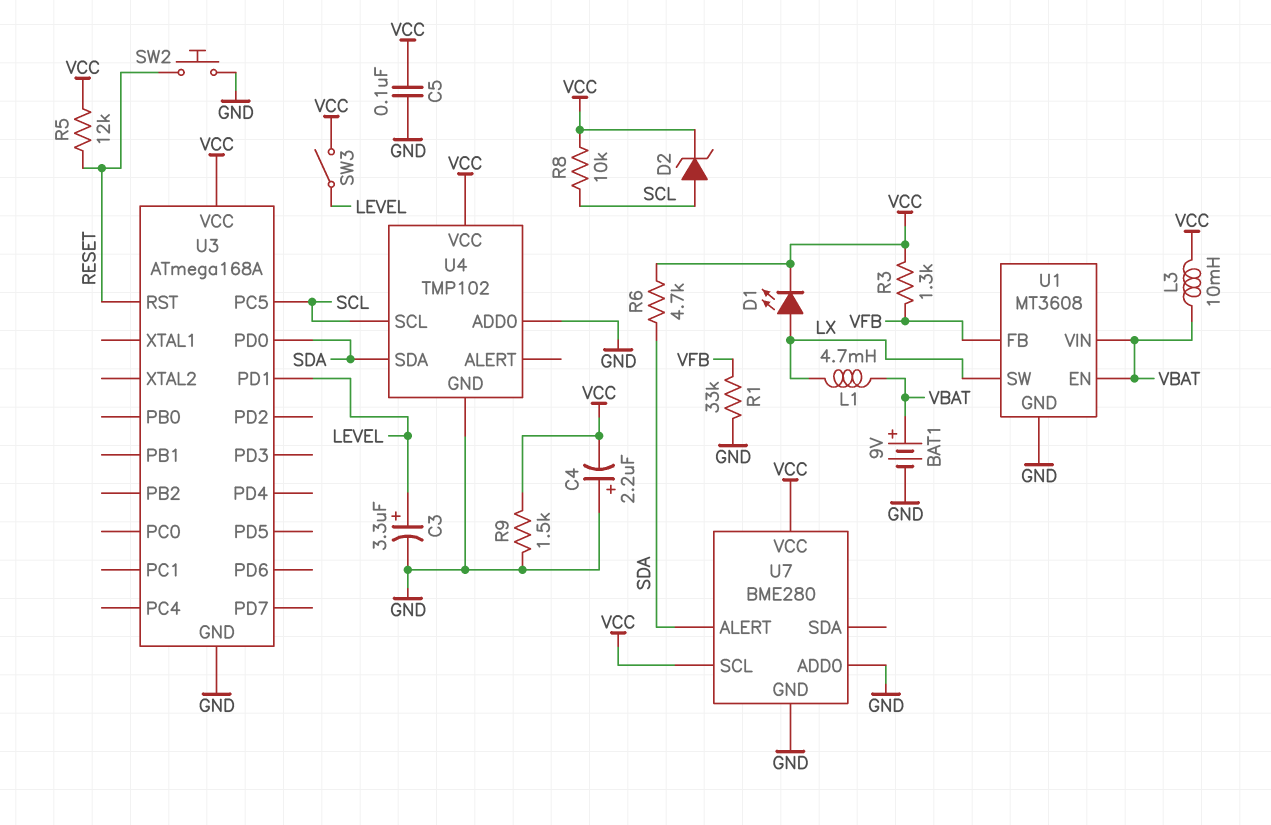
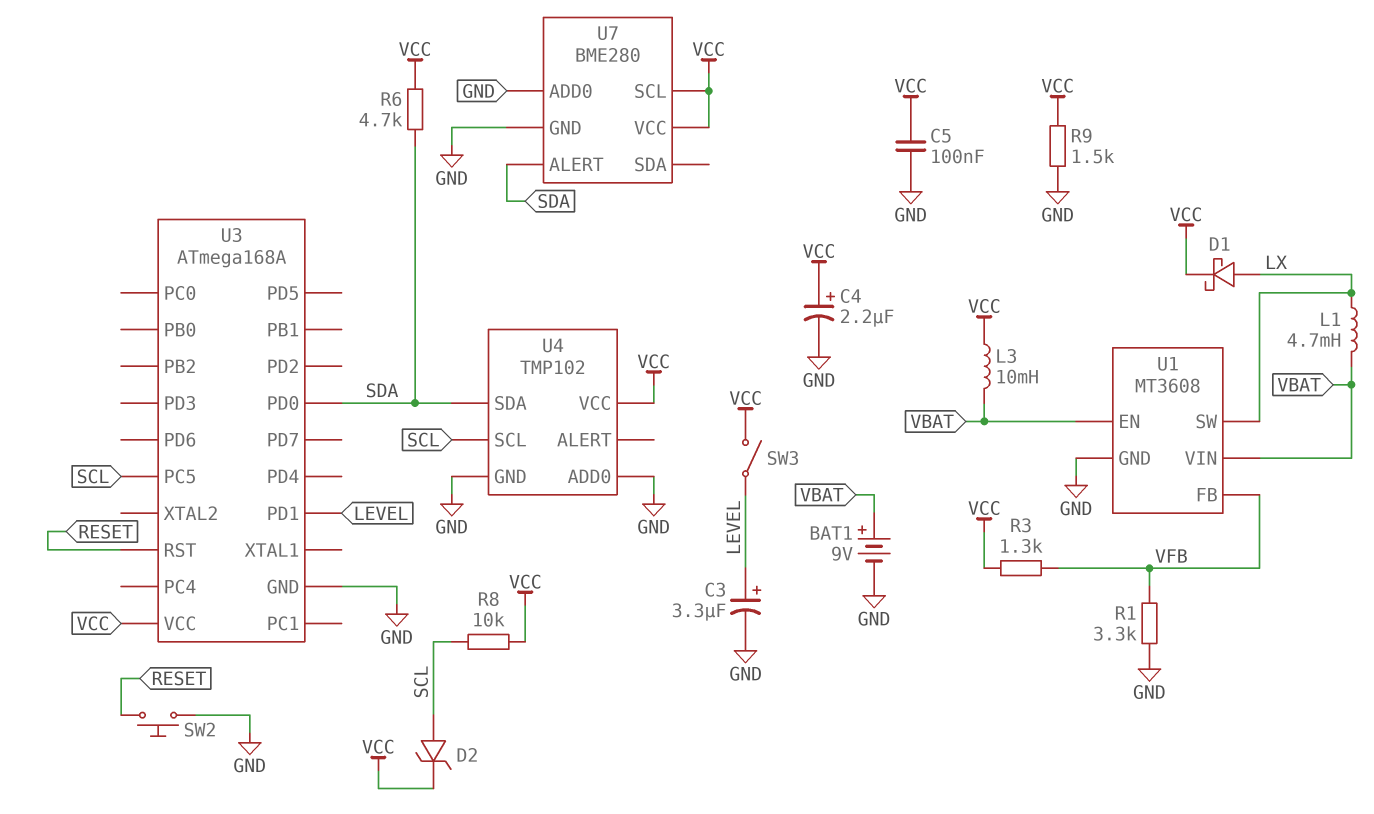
C4: 2.2uF (plus GND, minus VCC) -> 2.2uF (plus VCC, minus GND)
D1: LED (A LX, K VCC) -> schottky (A LX, K VCC)
R1: 33k (GND, VFB) -> 3.3k (GND, VFB)
R5: 12k (RESET, VCC) -> none

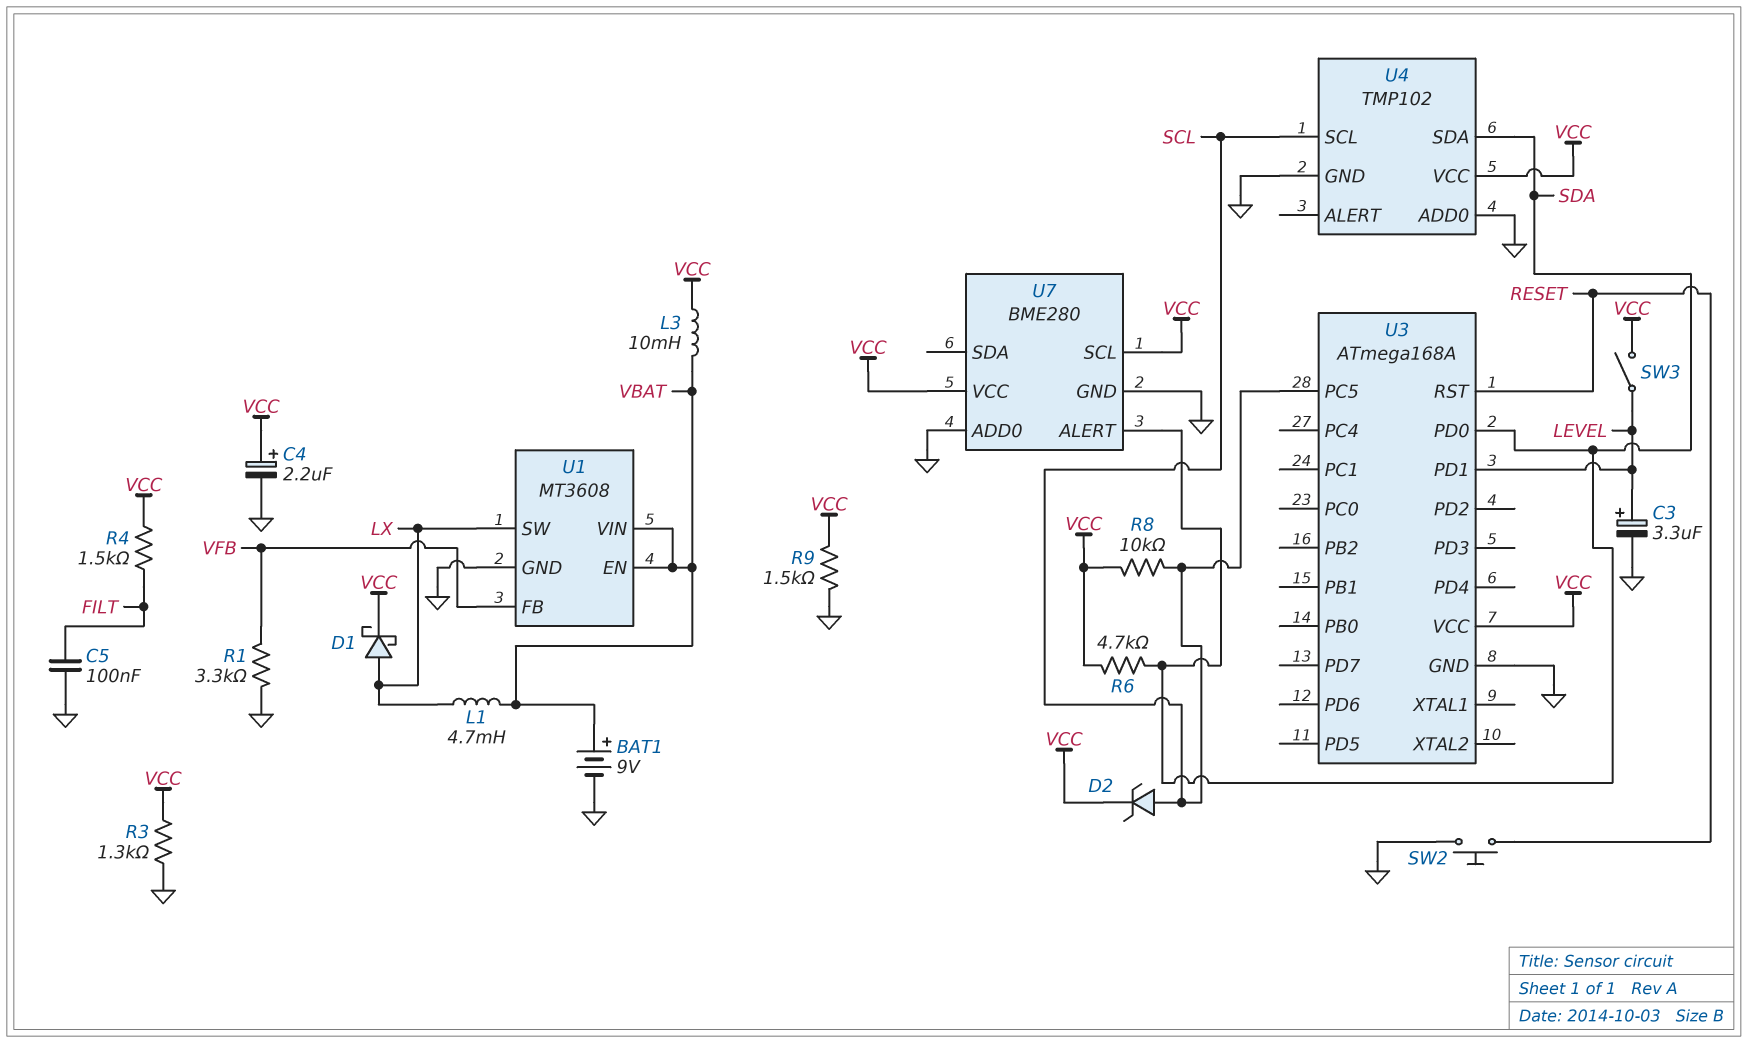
C5: 100nF (GND, VCC) -> 100nF (FILT, GND)
R3: 1.3k (VCC, VFB) -> 1.3k (GND, VCC)
R4: none -> 1.5k (FILT, VCC)

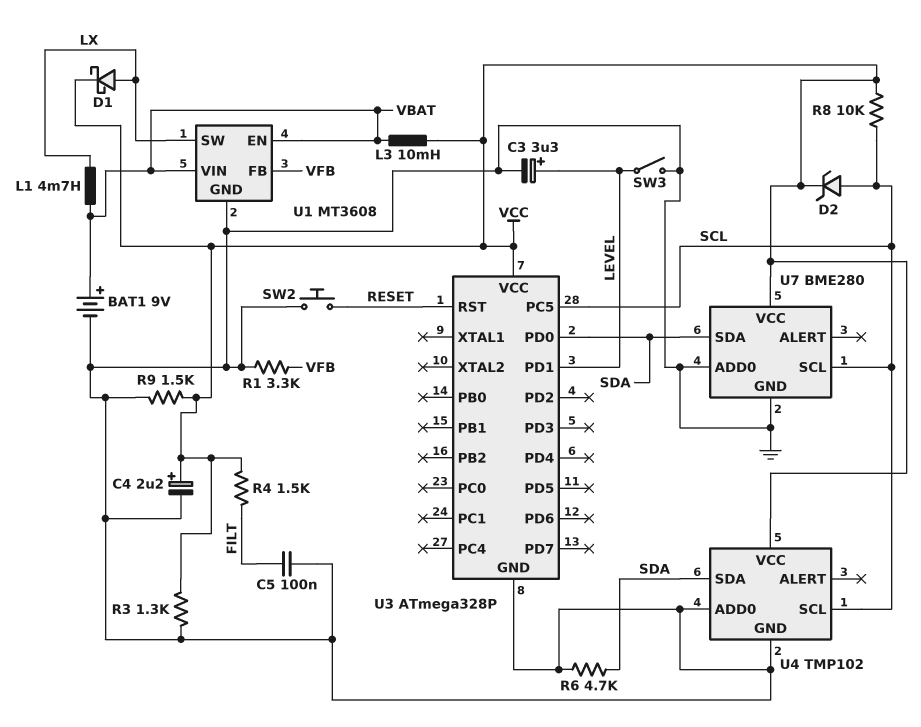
R6: 4.7k (SDA, VCC) -> 4.7k (GND, SDA)
SW3: switch (LEVEL, VCC) -> switch (GND, LEVEL)
U3: ATmega168A -> ATmega328P
U7 pin ALERT: SDA -> none
U7 pin SCL: VCC -> SCL
U7 pin SDA: none -> SDA

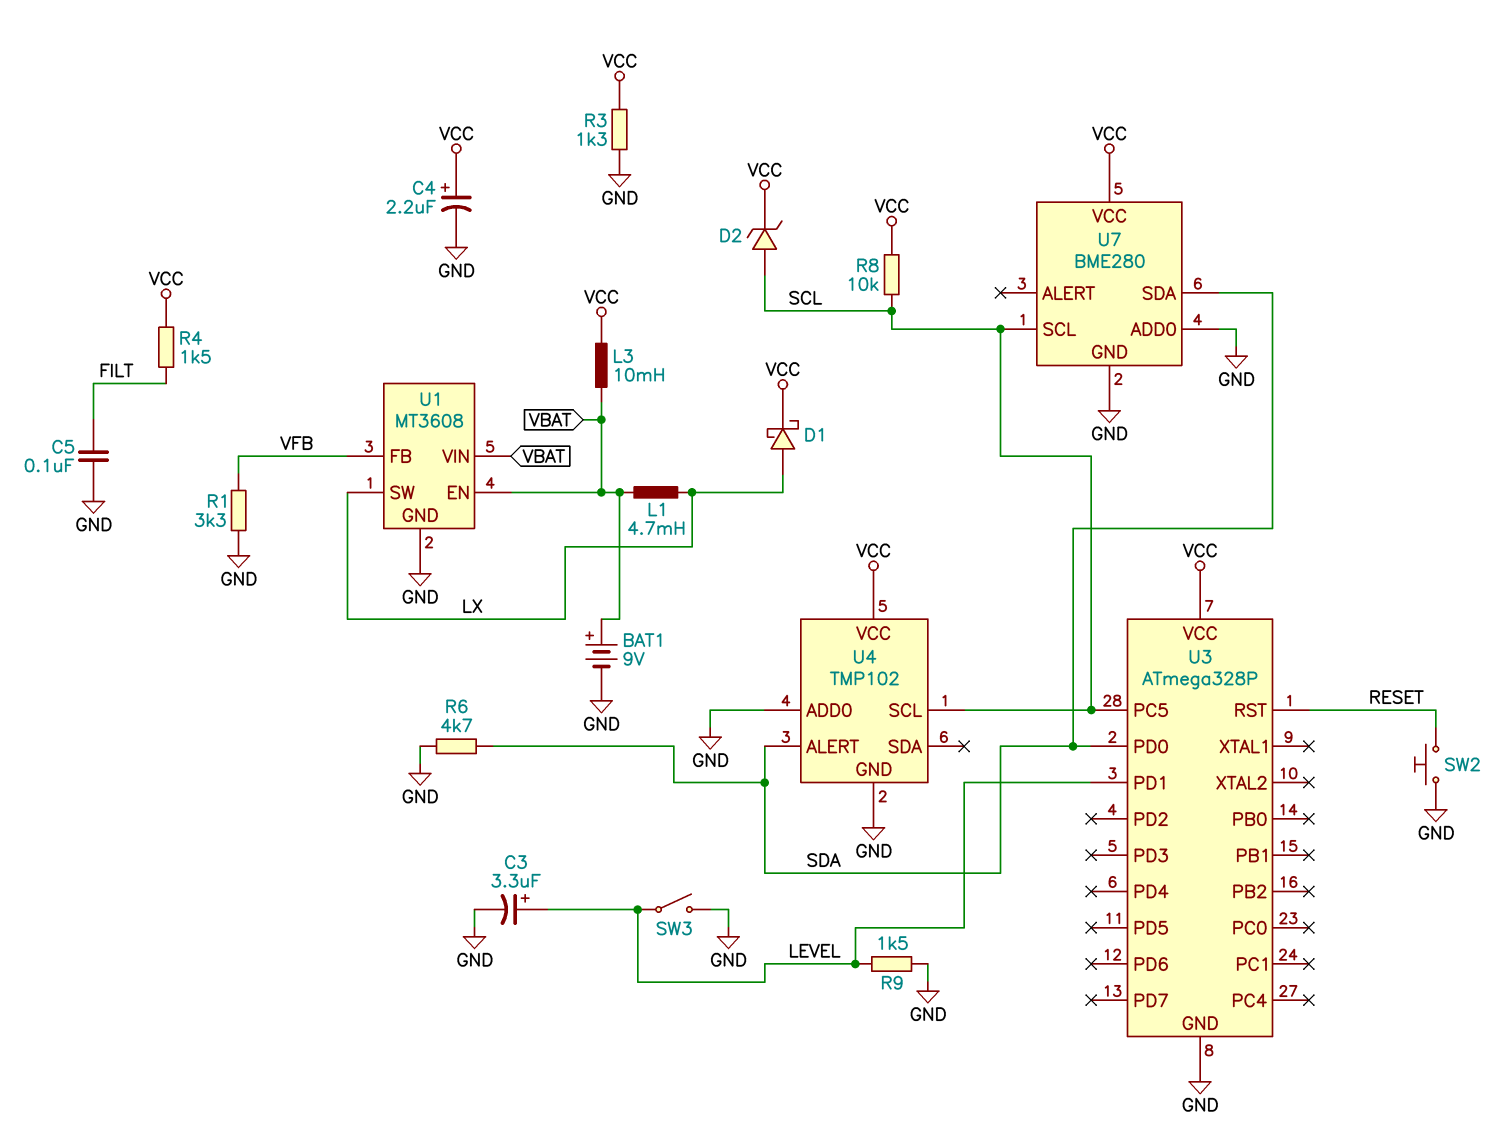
R9: 1.5k (GND, VCC) -> 1.5k (GND, LEVEL)
U4 pin ALERT: none -> SDA
U4 pin SDA: SDA -> none

